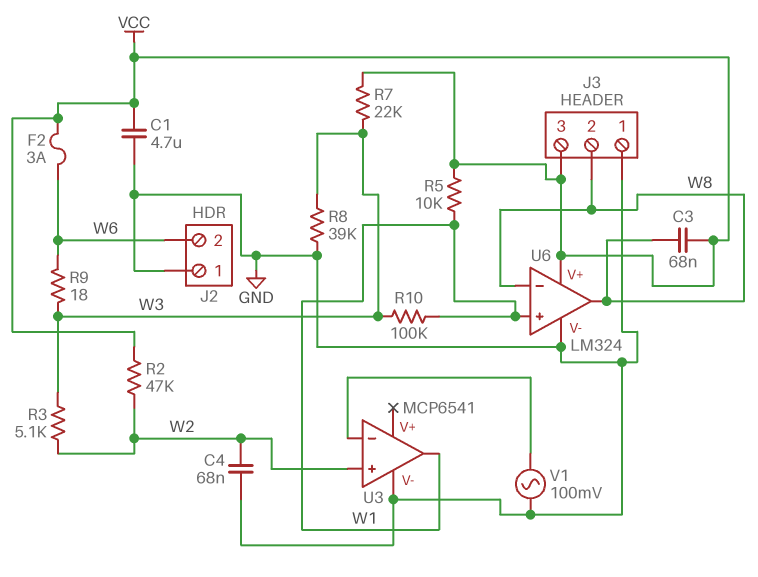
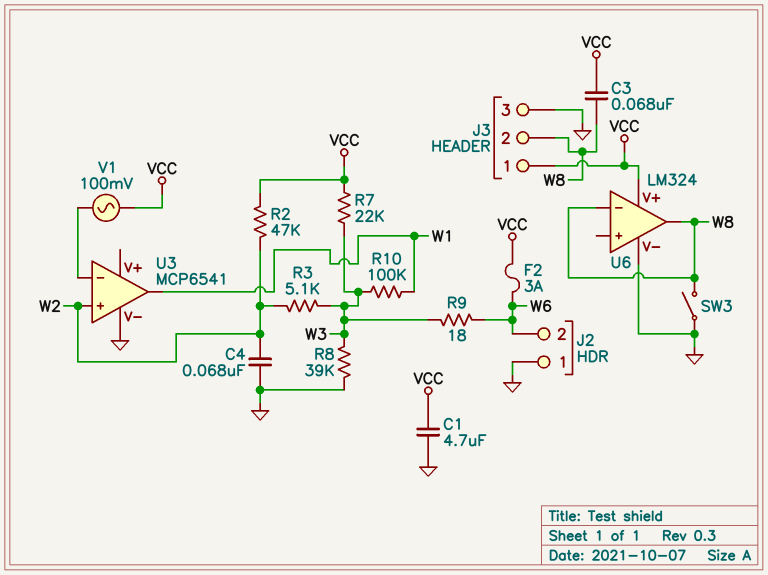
J3 pin 1: GND -> VCC
J3 pin 3: VCC -> GND
R5: 10k (VCC, W1) -> none
SW3: none -> switch (GND, W8)
U6 pin in+: W1 -> none
V1: AC 100mV (GND, U3/in-) -> AC 100mV (U3/in-, VCC)

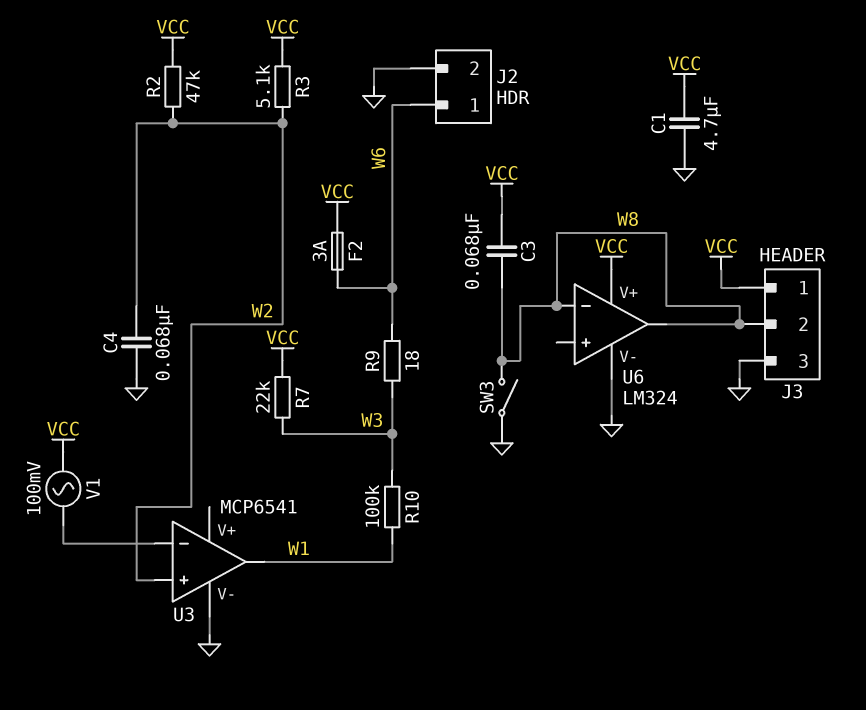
J2 pin 1: GND -> W6
J2 pin 2: W6 -> GND
R3: 5.1k (W2, W3) -> 5.1k (VCC, W2)
R8: 39k (GND, W3) -> none

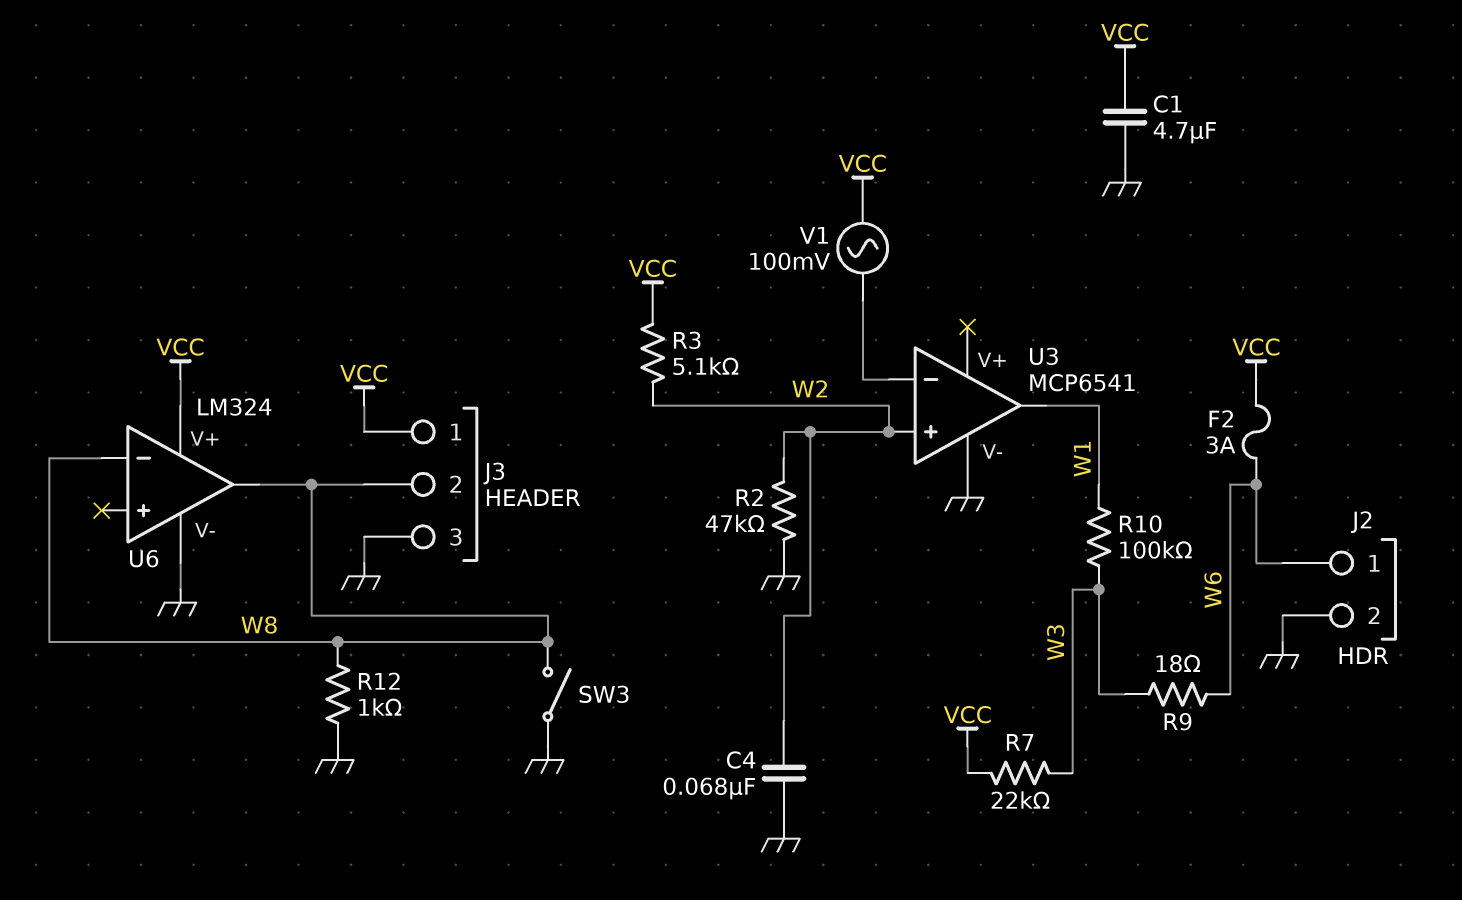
C3: 68nF (VCC, W8) -> none
R2: 47k (VCC, W2) -> 47k (GND, W2)
R12: none -> 1k (GND, W8)

